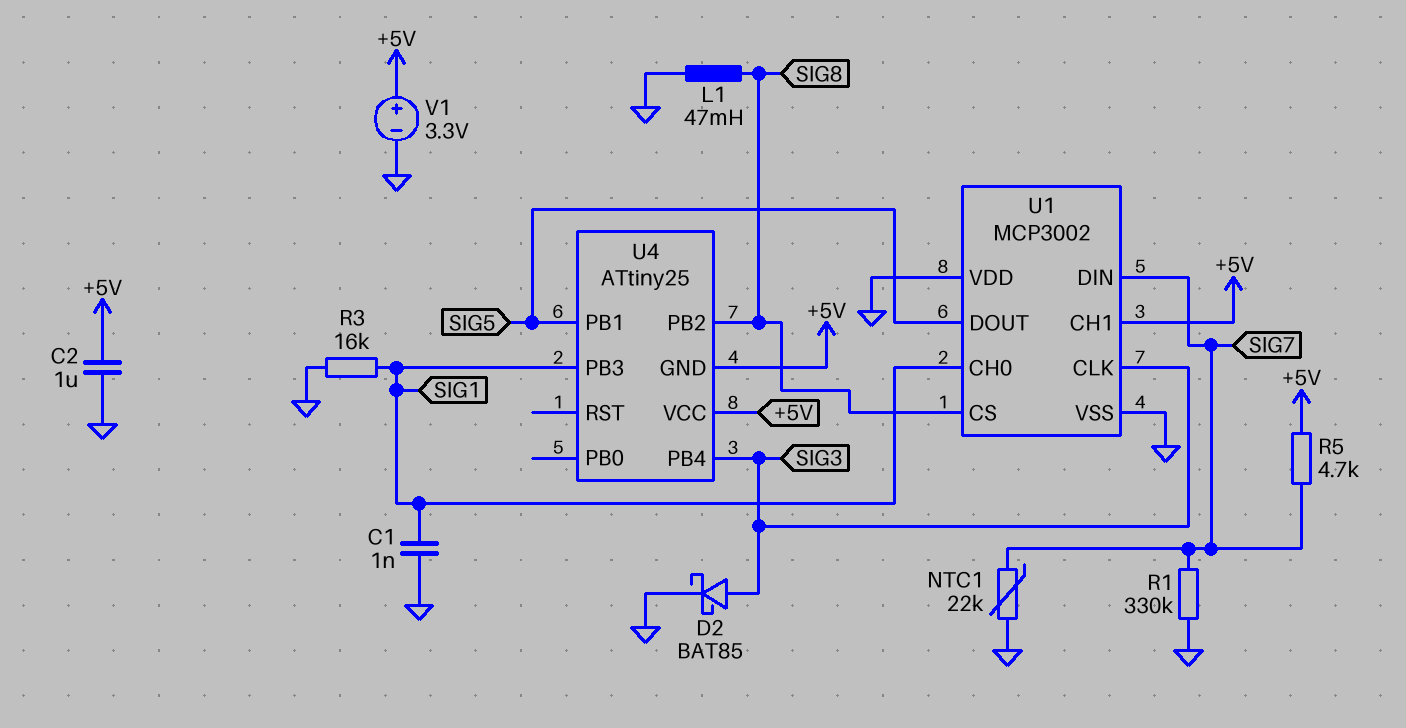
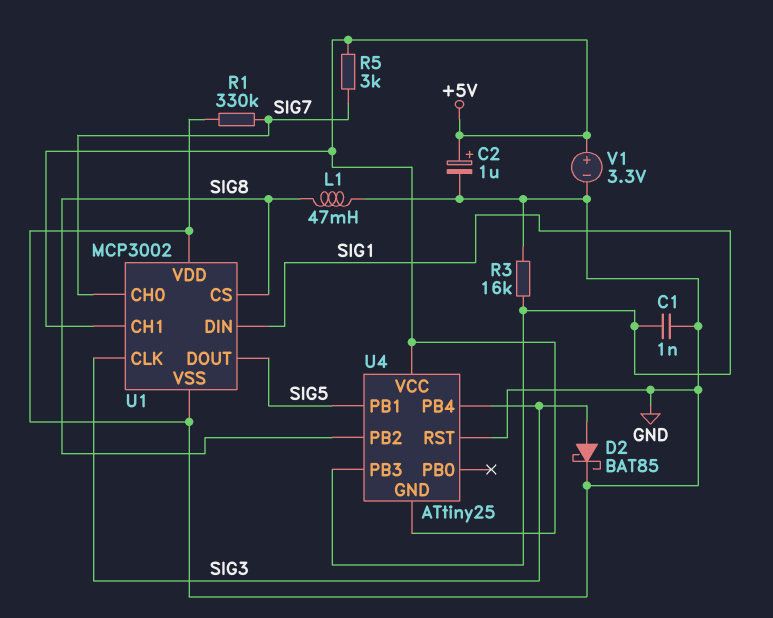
C2: 1uF (+5V, GND) -> 1uF (plus +5V, minus GND)
NTC1: 22k (GND, SIG7) -> none
R5: 4.7k (+5V, SIG7) -> 3k (+5V, SIG7)
U1 pin CH0: SIG1 -> SIG7
U1 pin DIN: SIG7 -> SIG1
U4 pin RST: none -> GND

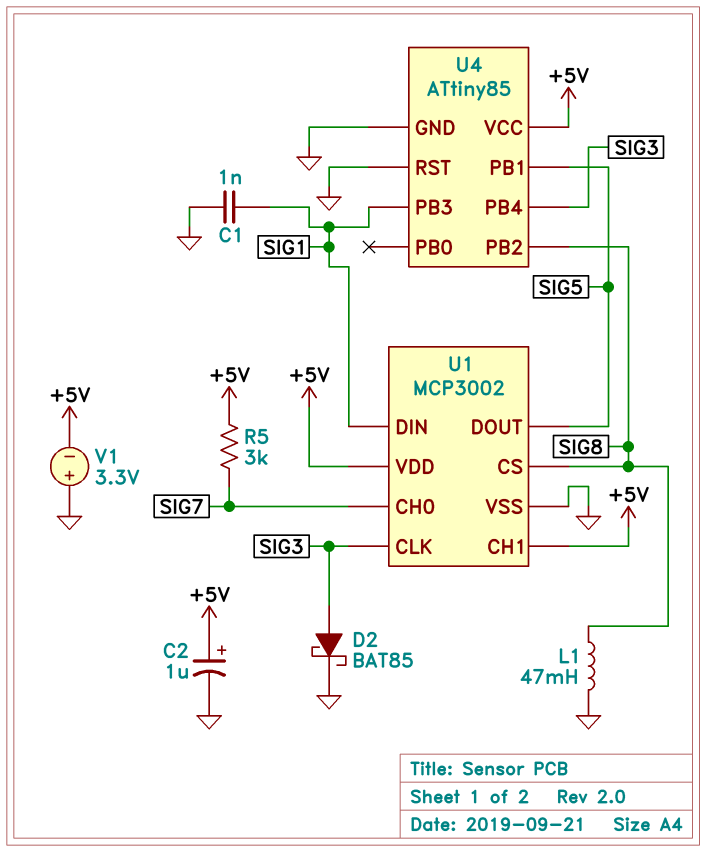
R1: 330k (GND, SIG7) -> none
R3: 16k (GND, SIG1) -> none
U1 pin VDD: GND -> +5V
U4: ATtiny25 -> ATtiny85
U4 pin GND: +5V -> GND
V1: 3.3V (plus +5V, minus GND) -> 3.3V (plus GND, minus +5V)

